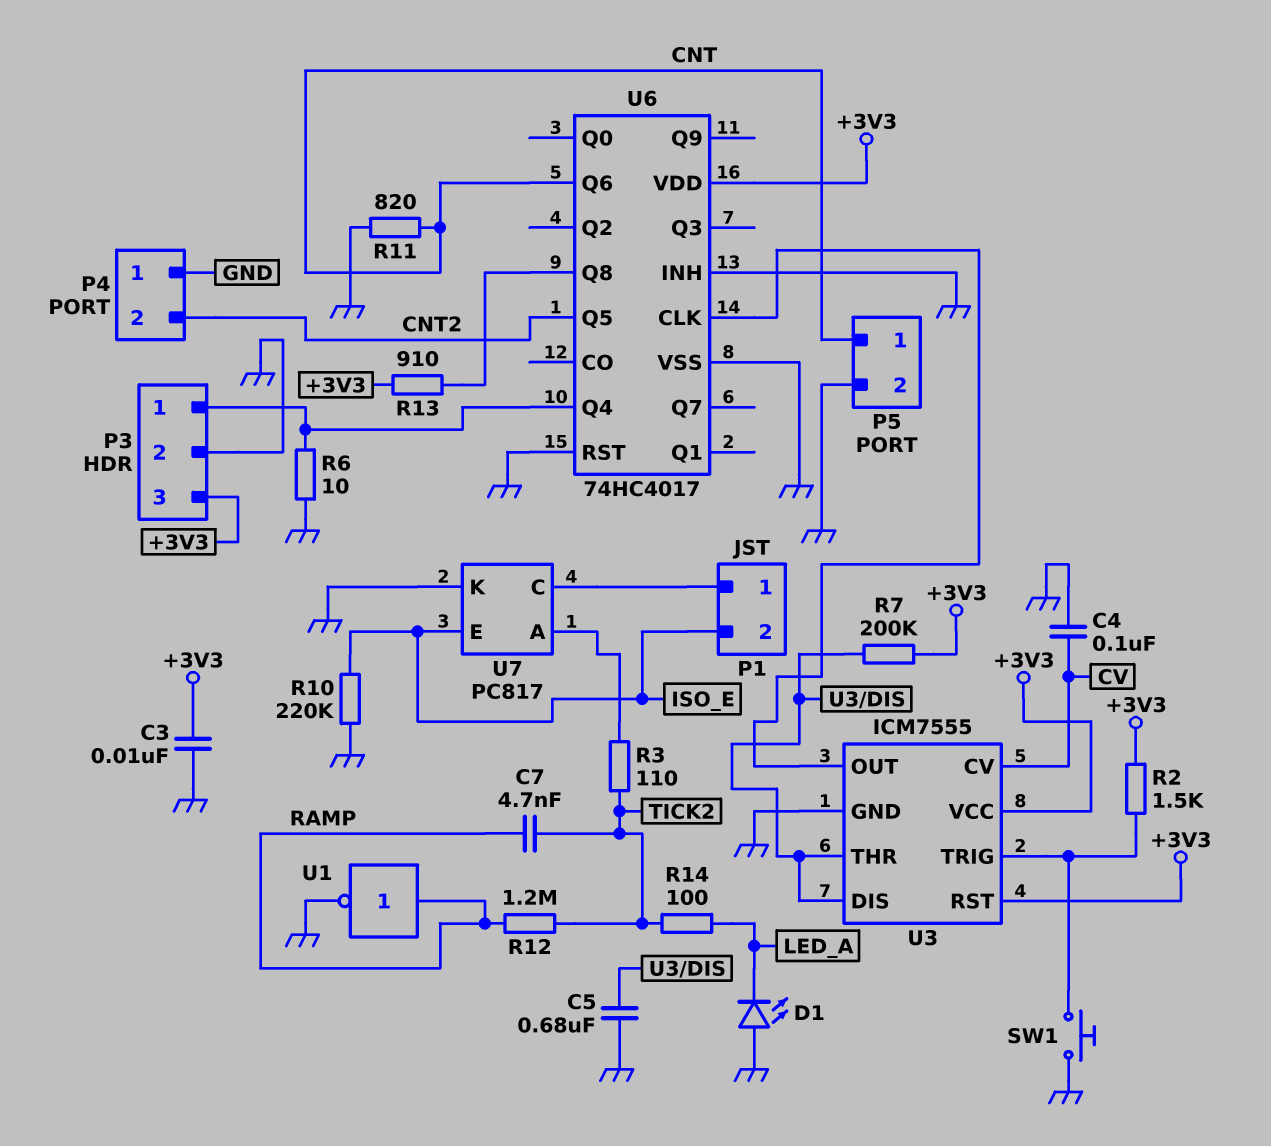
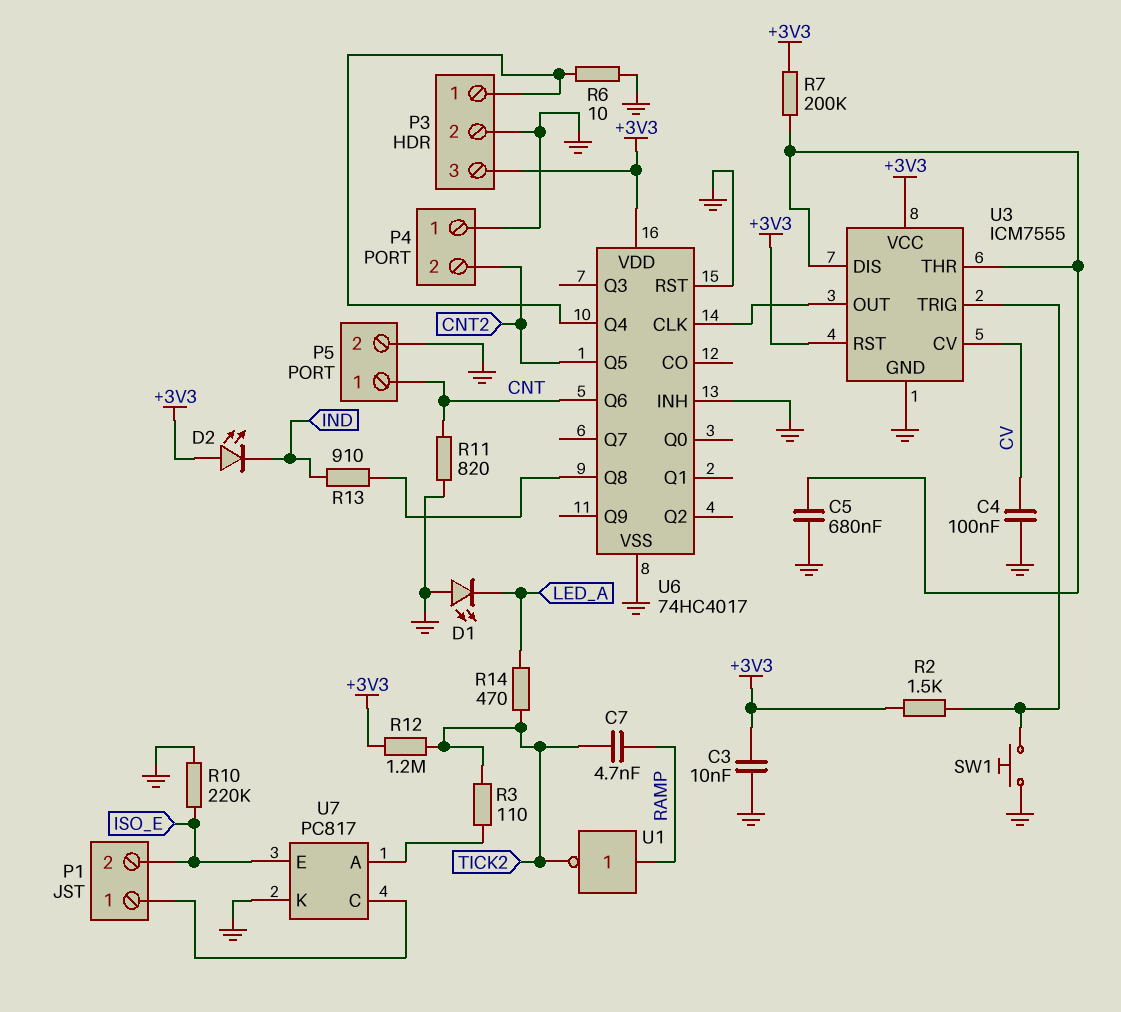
D2: none -> LED (A +3V3, K IND)
R12: 1.2M (RAMP, TICK2) -> 1.2M (+3V3, TICK2)
R13: 910 (+3V3, U6/Q8) -> 910 (IND, U6/Q8)
R14: 100 (LED_A, TICK2) -> 470 (LED_A, TICK2)
U1: NOT (in RAMP, out GND) -> NOT (in RAMP, out TICK2)

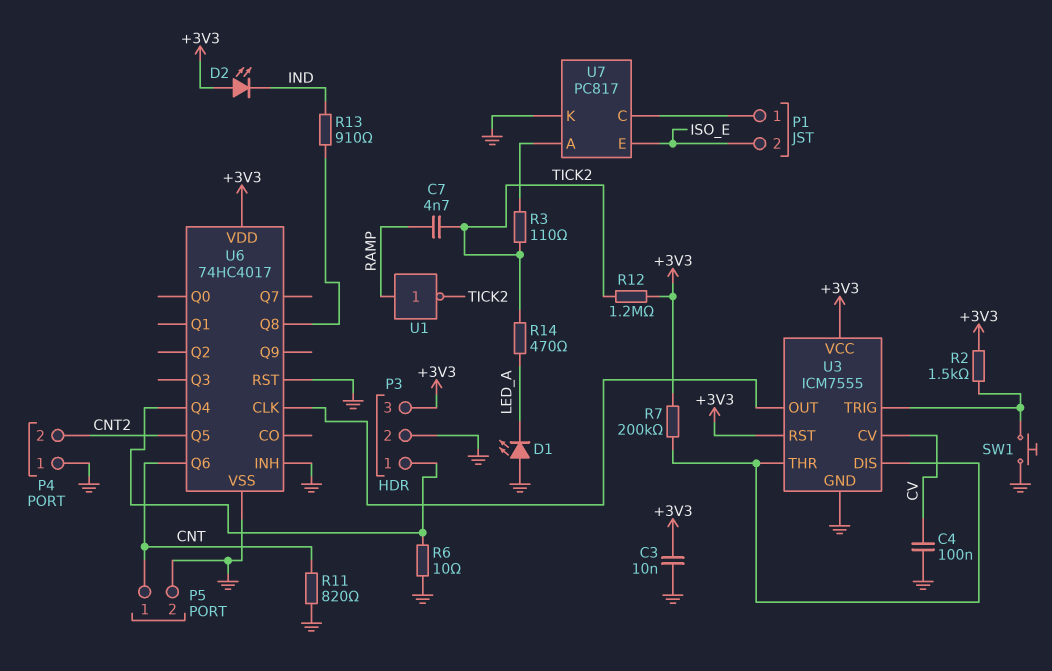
C5: 680nF (GND, U3/DIS) -> none
R10: 220k (GND, ISO_E) -> none

